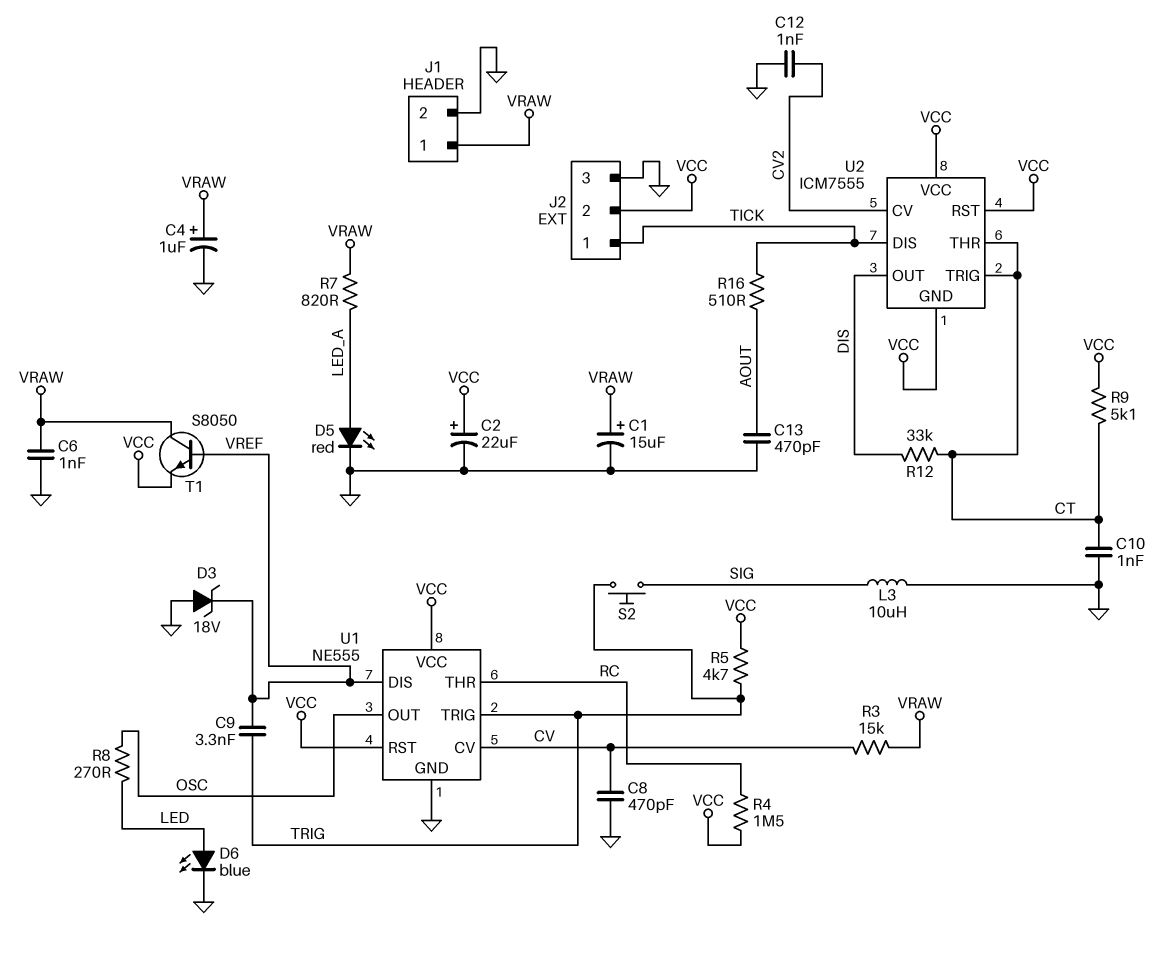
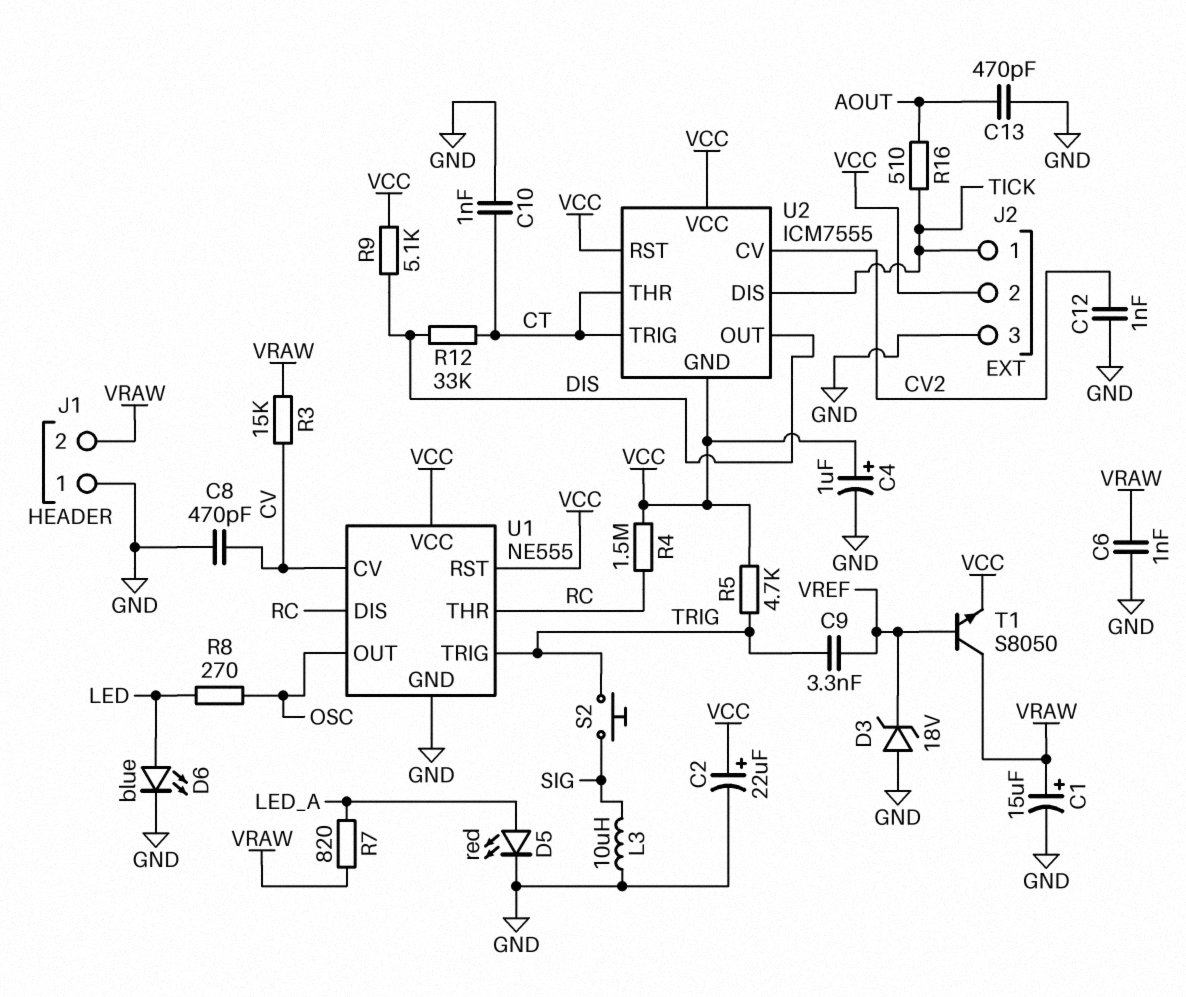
C4: 1uF (plus VRAW, minus GND) -> 1uF (plus VCC, minus GND)
J1 pin 1: VRAW -> GND
J1 pin 2: GND -> VRAW
R9: 5.1k (CT, VCC) -> 5.1k (DIS, VCC)
U1 pin DIS: VREF -> RC

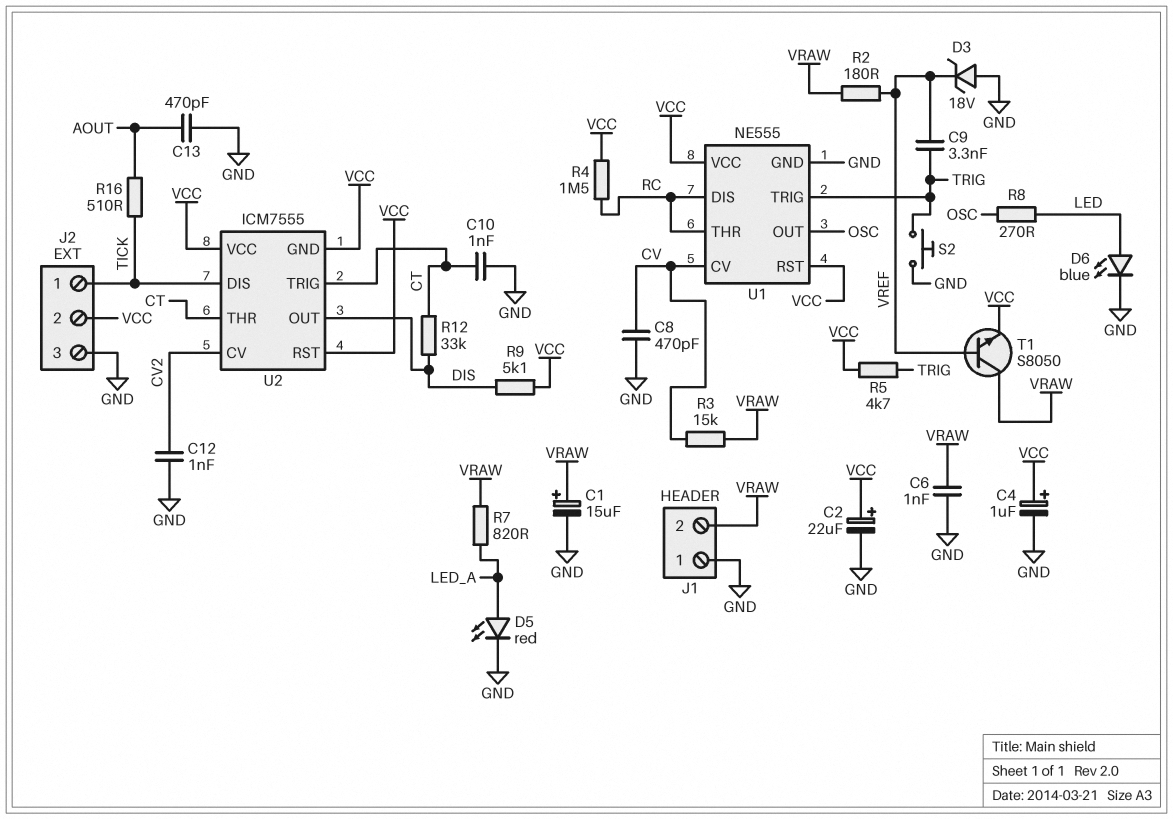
L3: 10uH (GND, SIG) -> none
R2: none -> 180 (VRAW, VREF)
S2: button (SIG, TRIG) -> button (GND, TRIG)

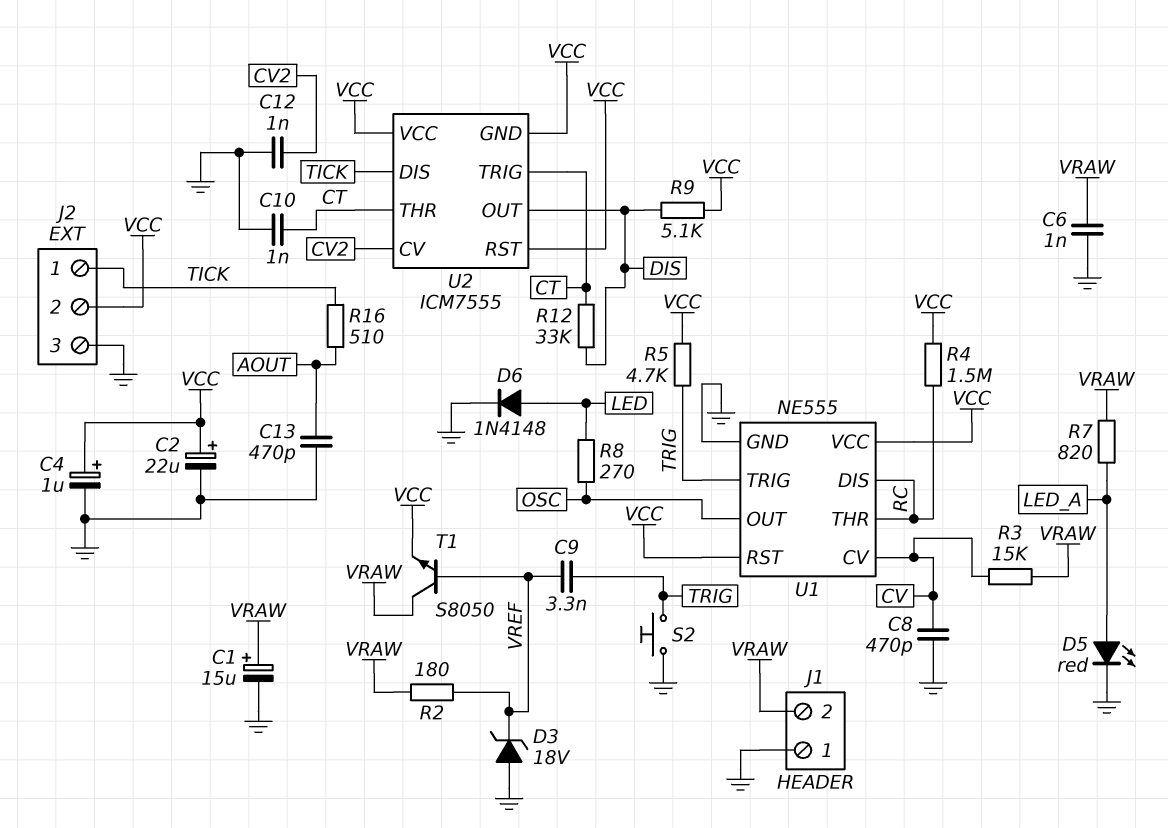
D6: LED blue (A LED, K GND) -> diode 1N4148 (A LED, K GND)

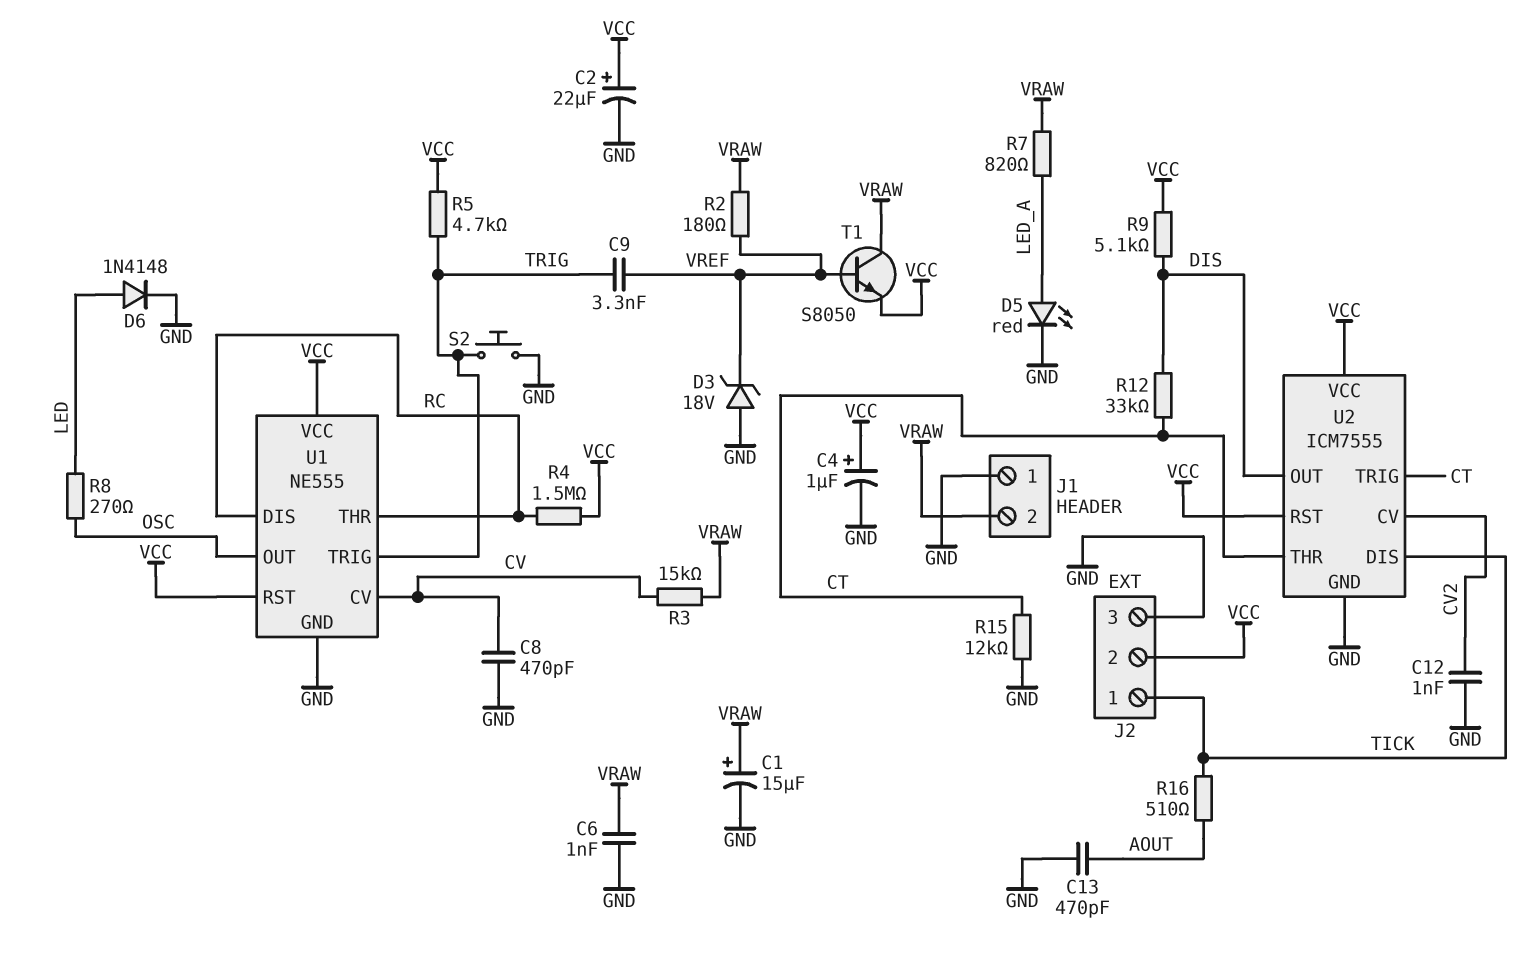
C10: 1nF (CT, GND) -> none
R15: none -> 12k (CT, GND)
U2 pin GND: VCC -> GND

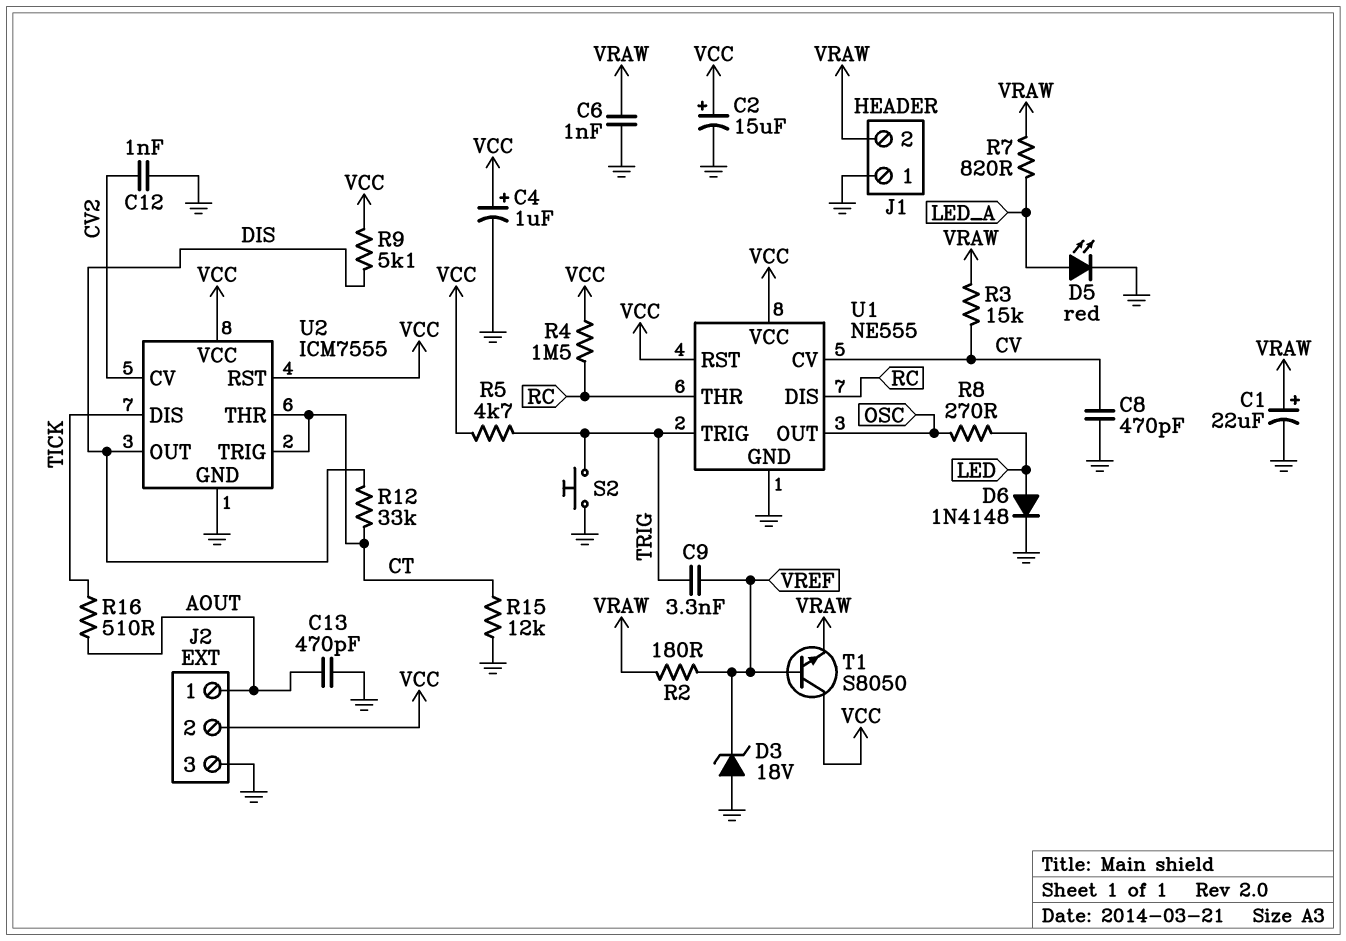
C1: 15uF (plus VRAW, minus GND) -> 22uF (plus VRAW, minus GND)
C2: 22uF (plus VCC, minus GND) -> 15uF (plus VCC, minus GND)
J2 pin 1: TICK -> AOUT
T1: NPN S8050 (B VREF, C VRAW, E VCC) -> NPN S8050 (B VREF, C VCC, E VRAW)

